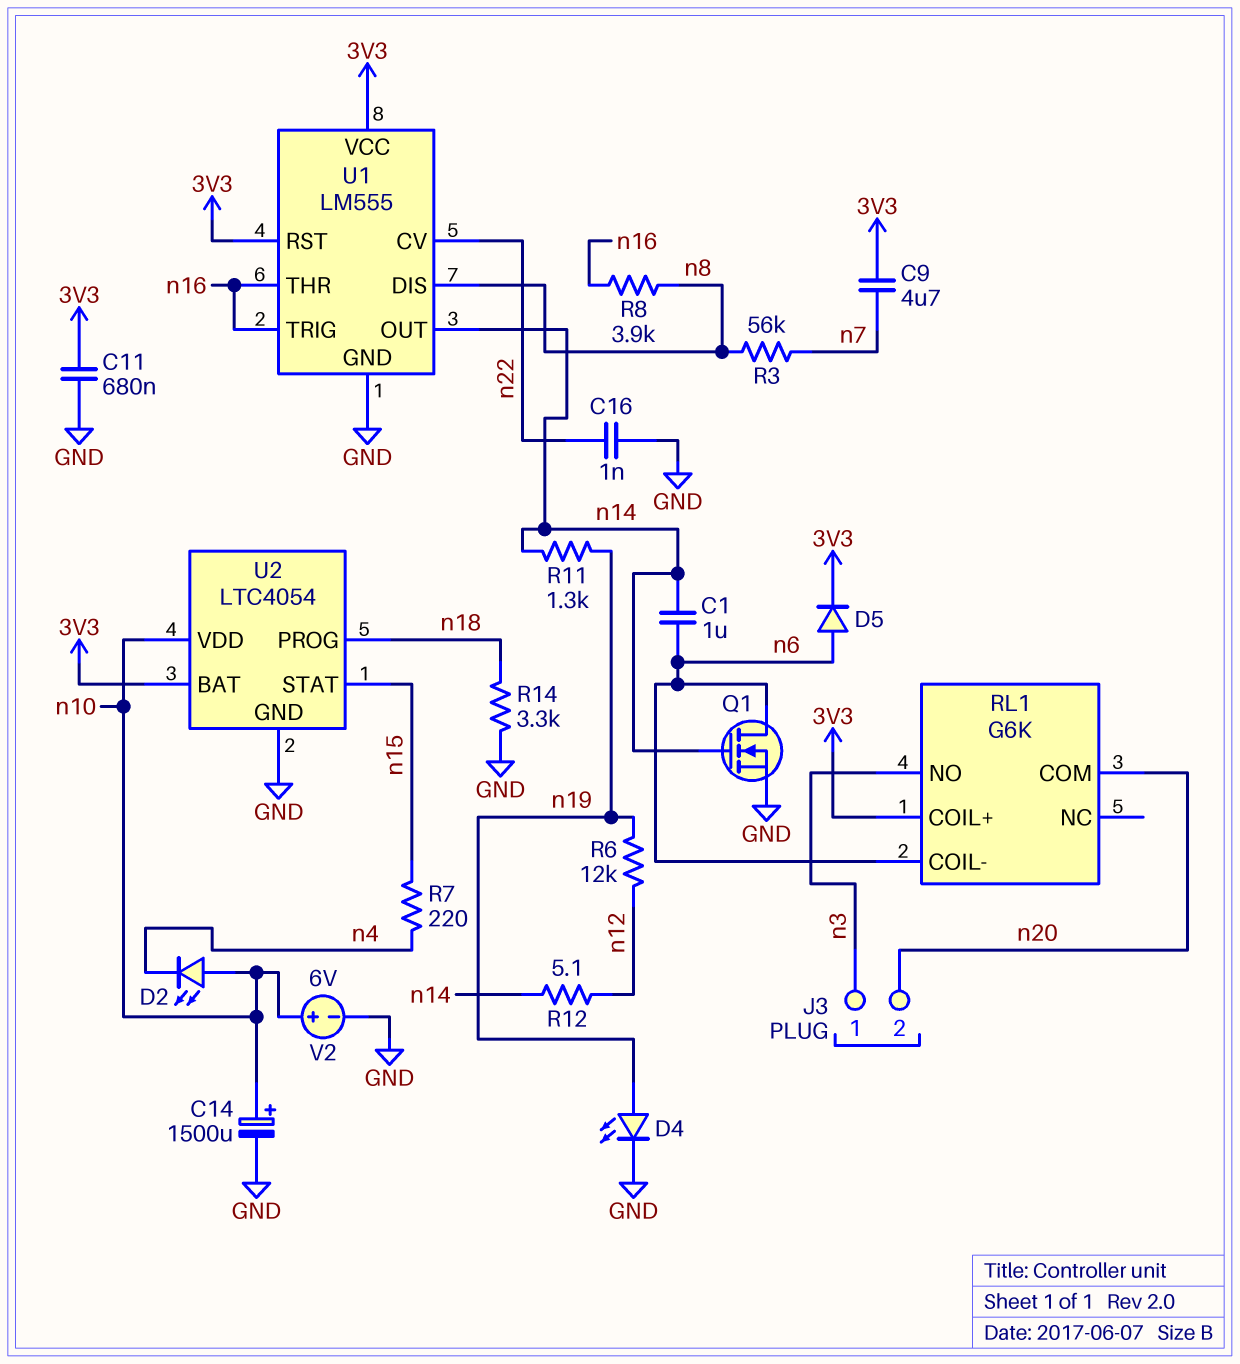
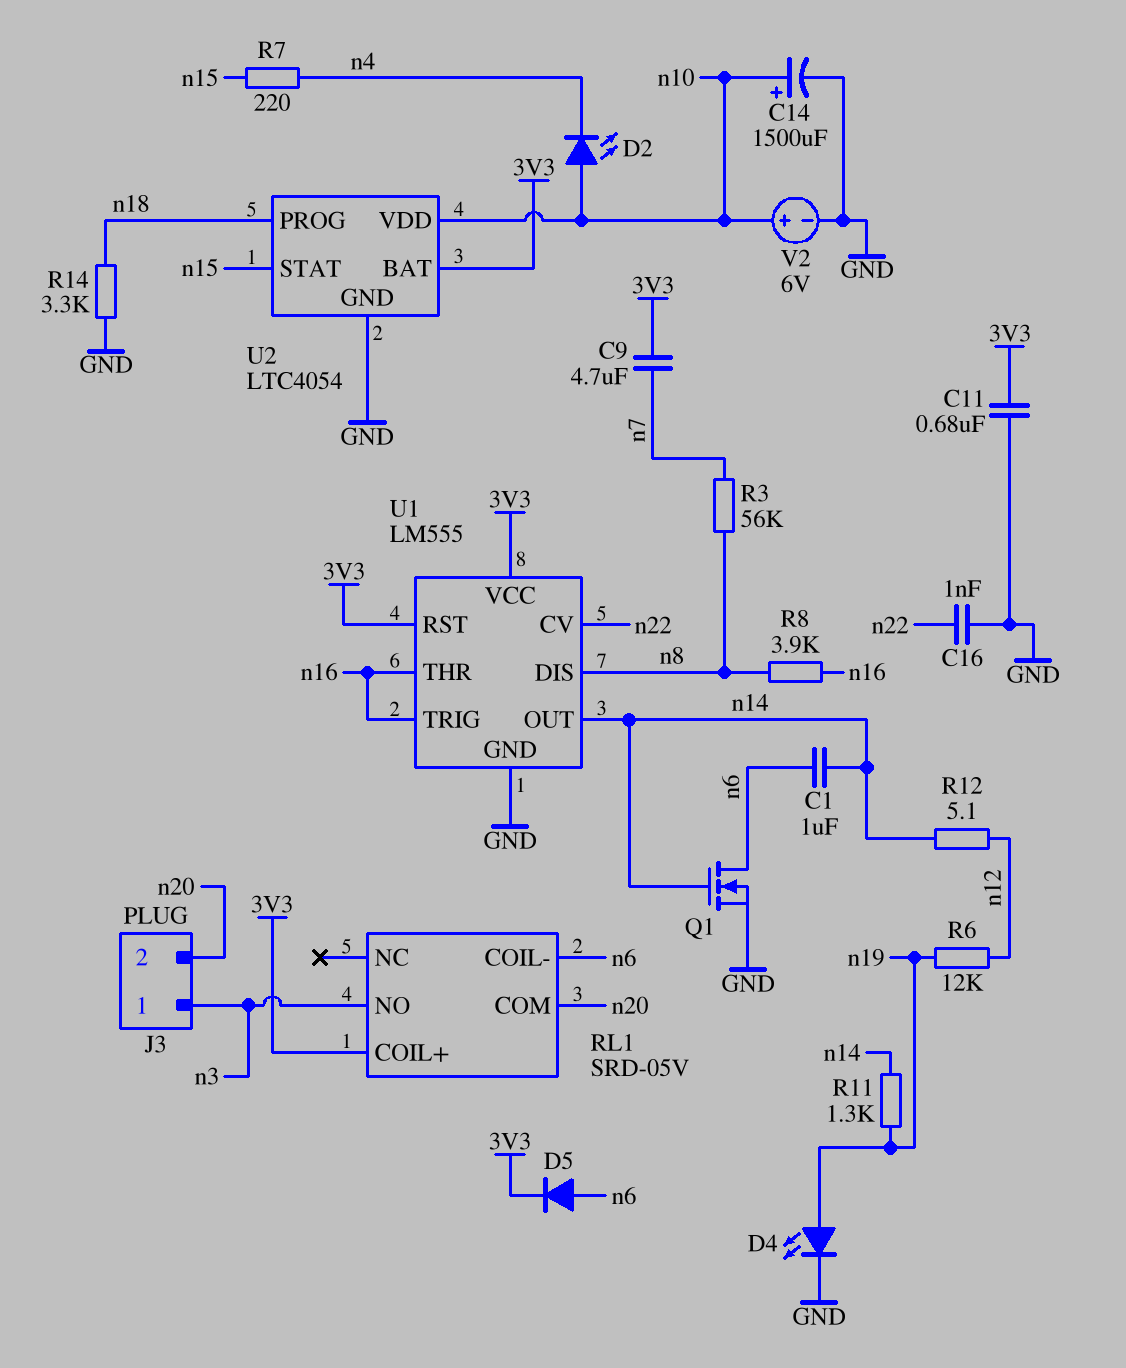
RL1: G6K -> SRD-05V

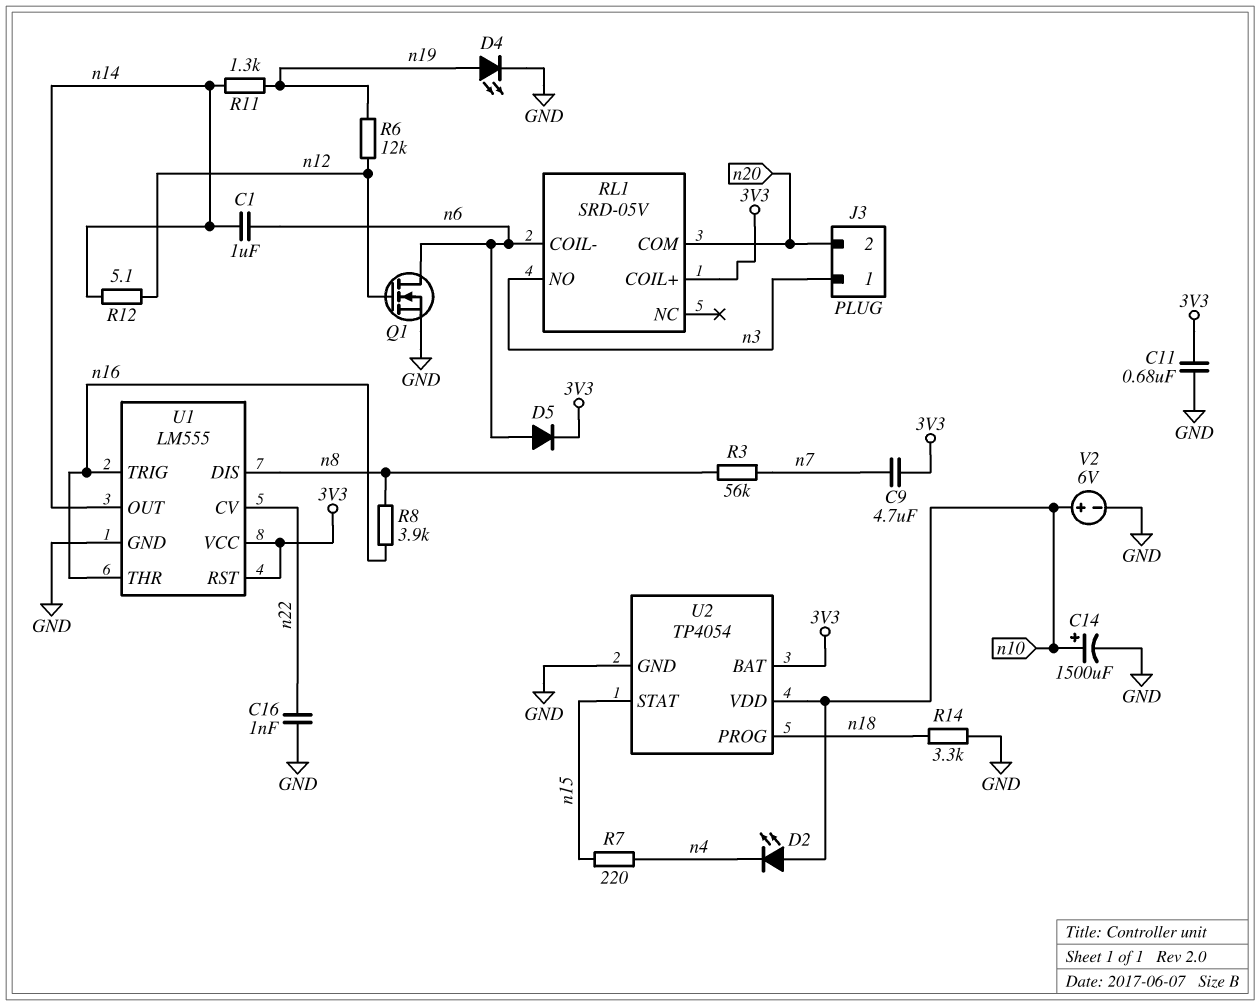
Q1: NMOS (G n14, D n6, S GND) -> NMOS (G n12, D n6, S GND)
U2: LTC4054 -> TP4054

